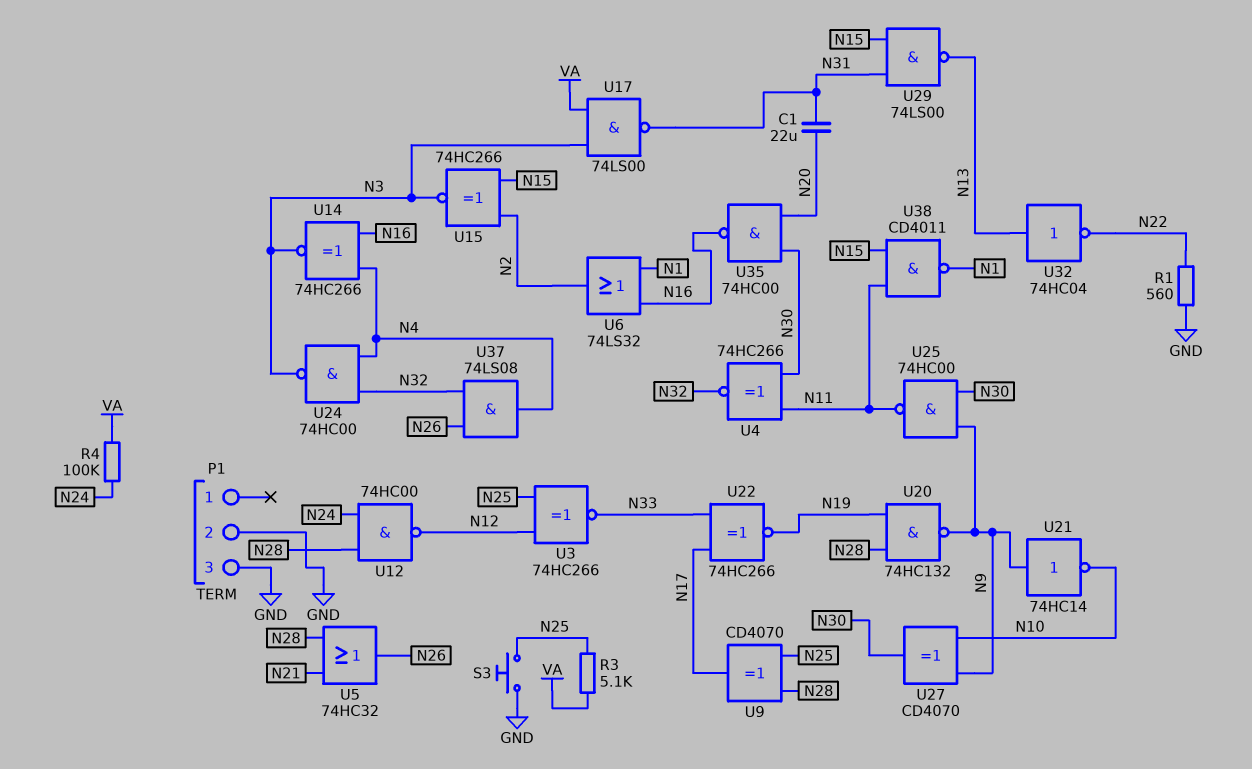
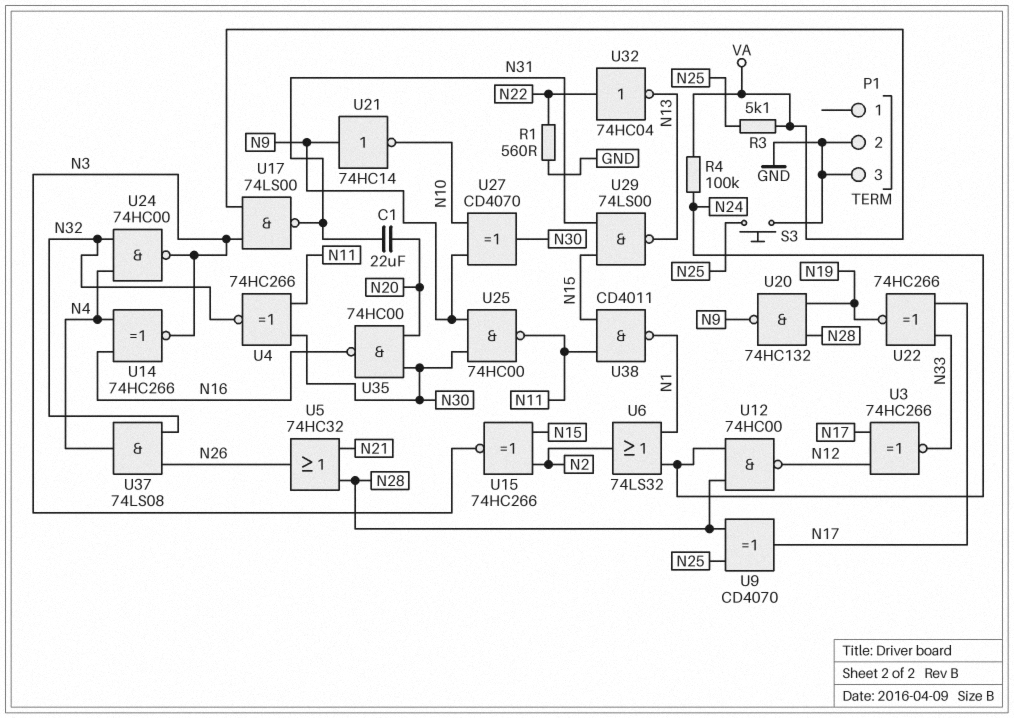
U3: XNOR 74HC266 (in N12, in N25, out N33) -> XNOR 74HC266 (in N12, in N17, out N33)
U6: OR 74LS32 (in N1, in N16, out N2) -> OR 74LS32 (in N1, in N24, out N2)
U32: NOT 74HC04 (in N13, out N22) -> NOT 74HC04 (in N22, out N13)

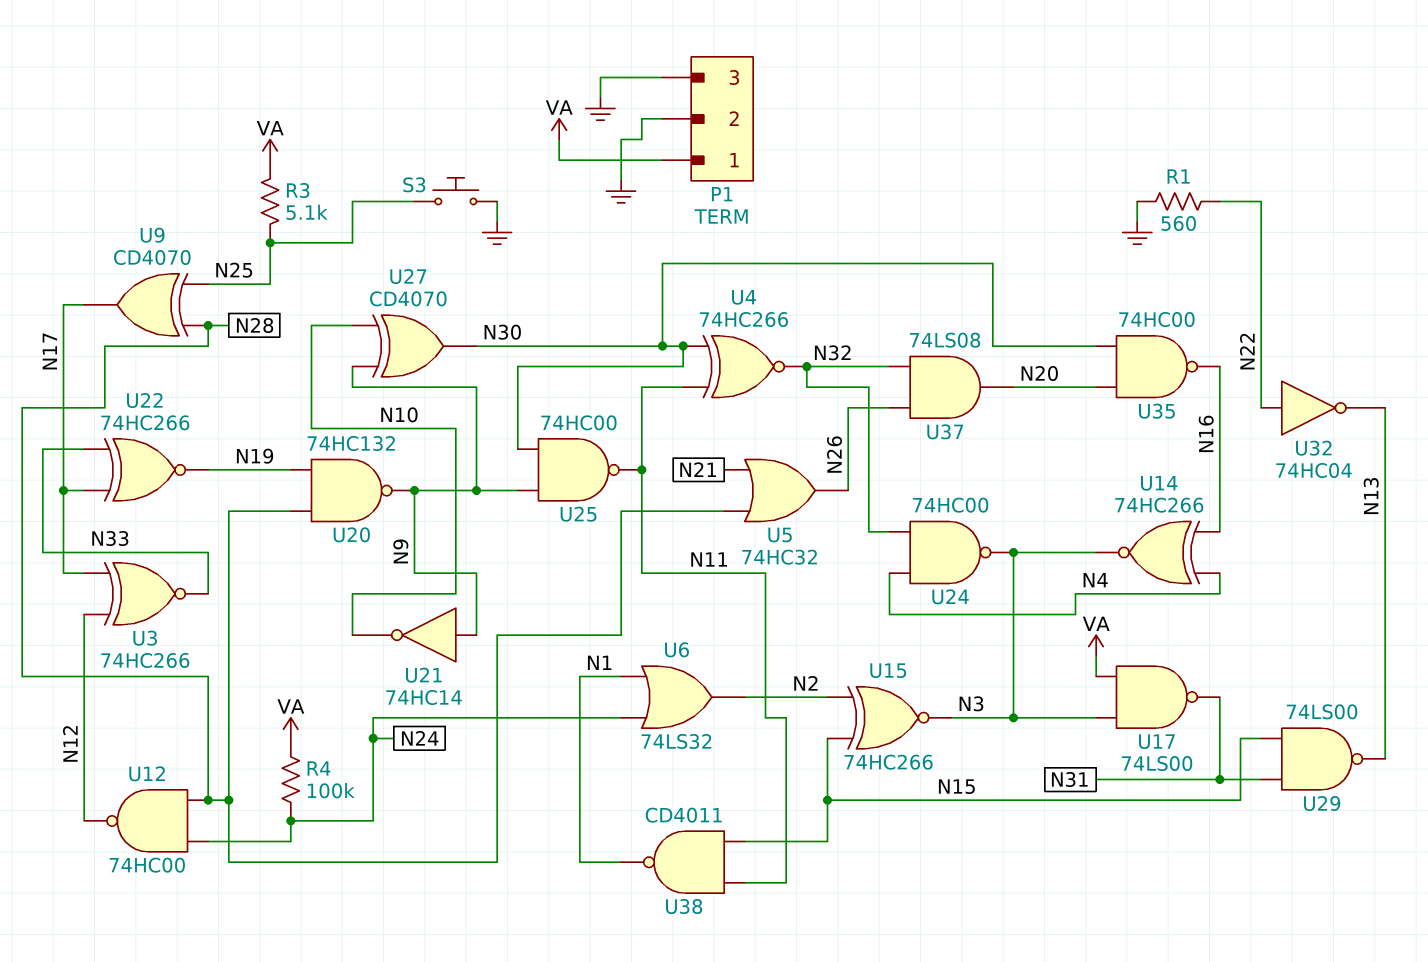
C1: 22uF (N20, N31) -> none
P1 pin 1: none -> VA
U37: AND 74LS08 (in N26, in N32, out N4) -> AND 74LS08 (in N26, in N32, out N20)

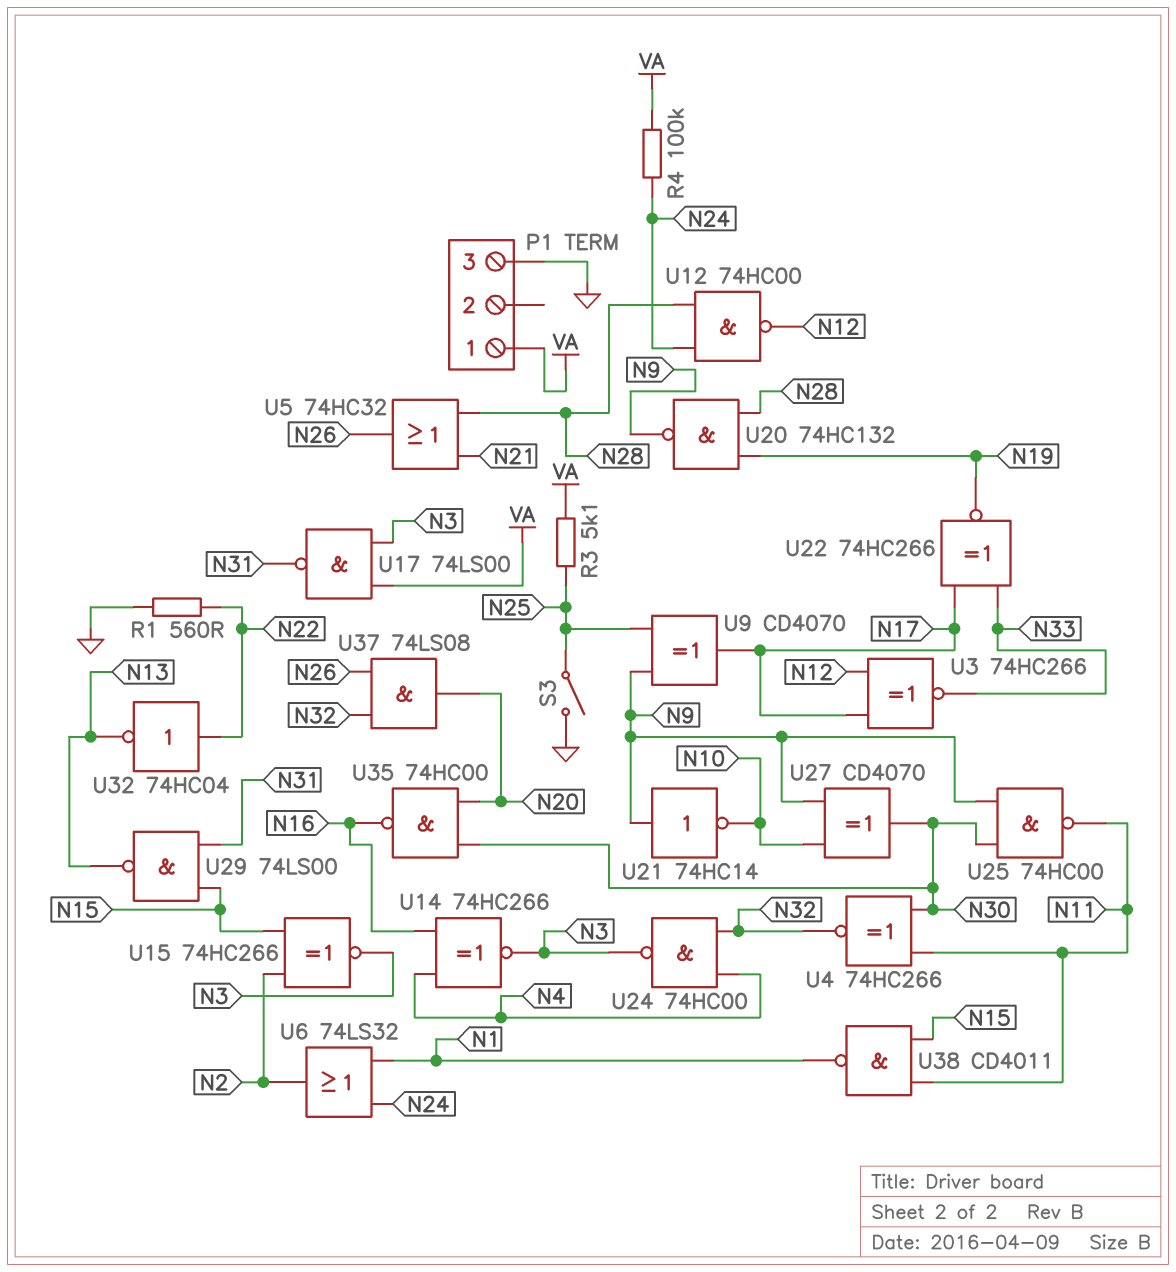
P1 pin 2: GND -> none
S3: button (GND, N25) -> switch (GND, N25)
U9: XOR CD4070 (in N25, in N28, out N17) -> XOR CD4070 (in N9, in N25, out N17)

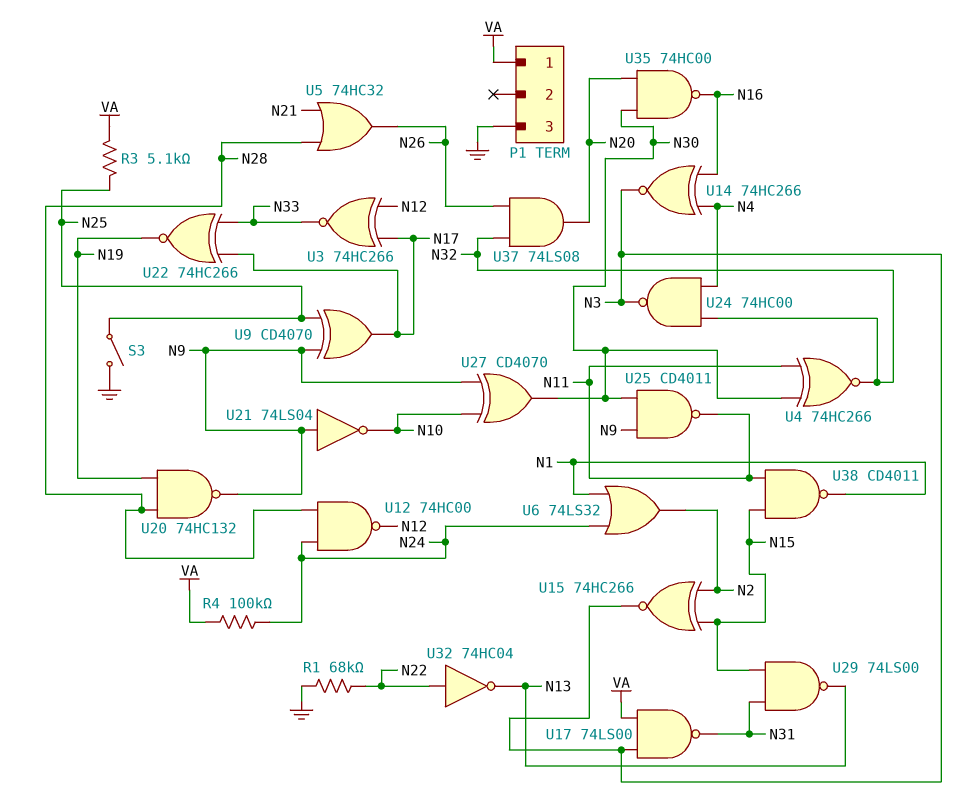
R1: 560 (GND, N22) -> 68k (GND, N22)
U21: NOT 74HC14 (in N9, out N10) -> NOT 74LS04 (in N9, out N10)
U25: NAND 74HC00 (in N9, in N30, out N11) -> NAND CD4011 (in N9, in N30, out N11)

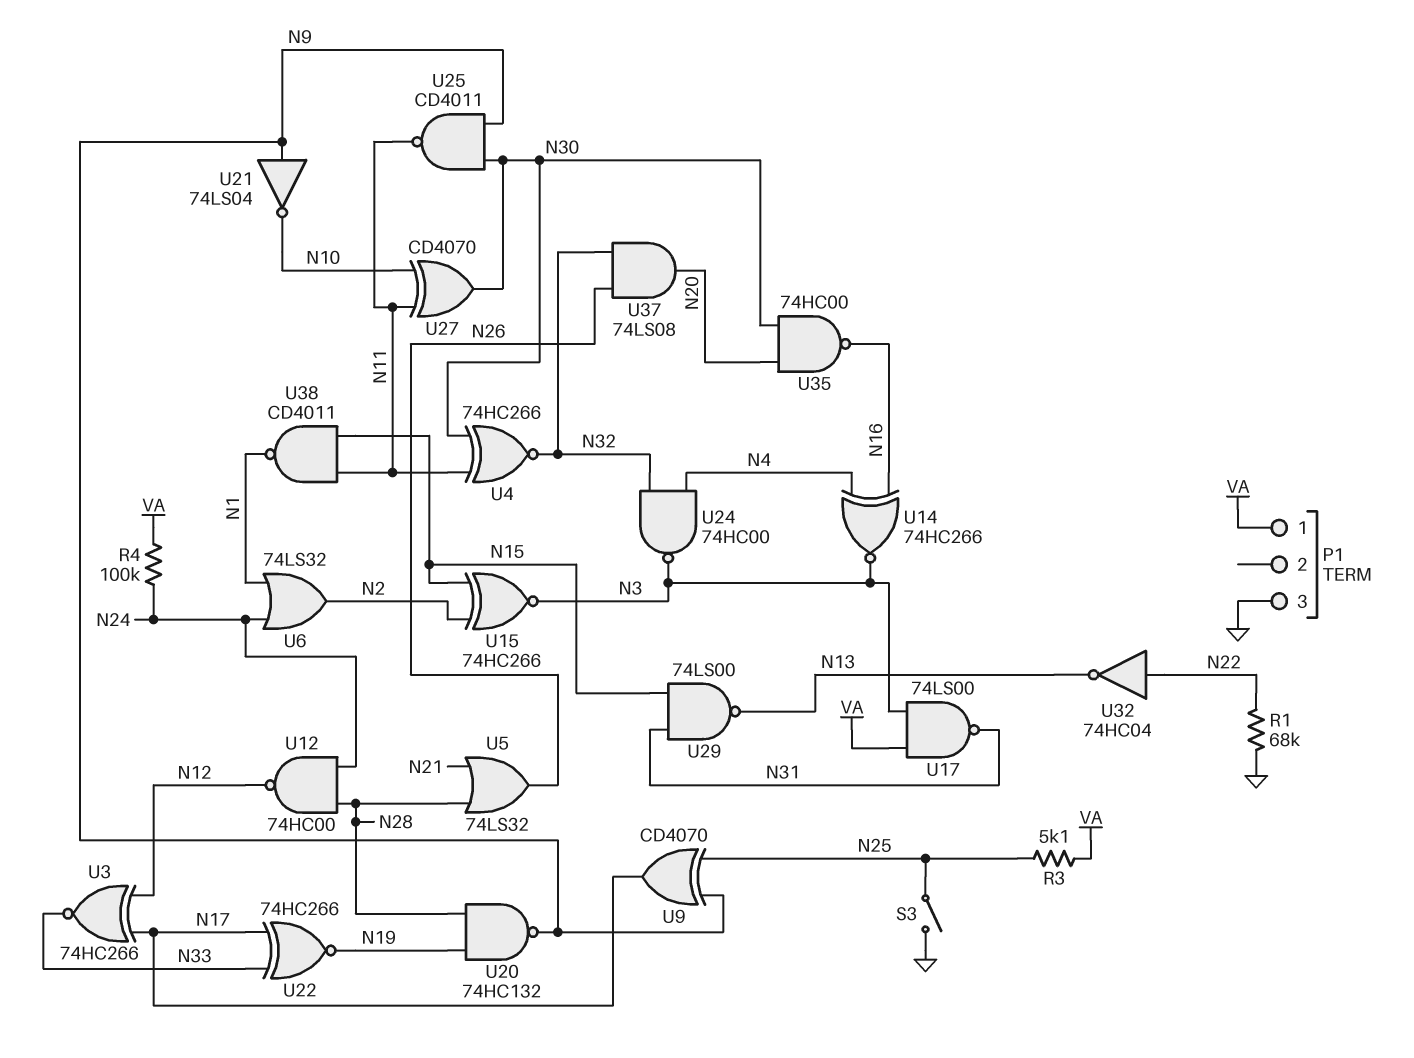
U5: OR 74HC32 (in N21, in N28, out N26) -> OR 74LS32 (in N21, in N28, out N26)
U27: XOR CD4070 (in N9, in N10, out N30) -> XOR CD4070 (in N10, in N11, out N30)

